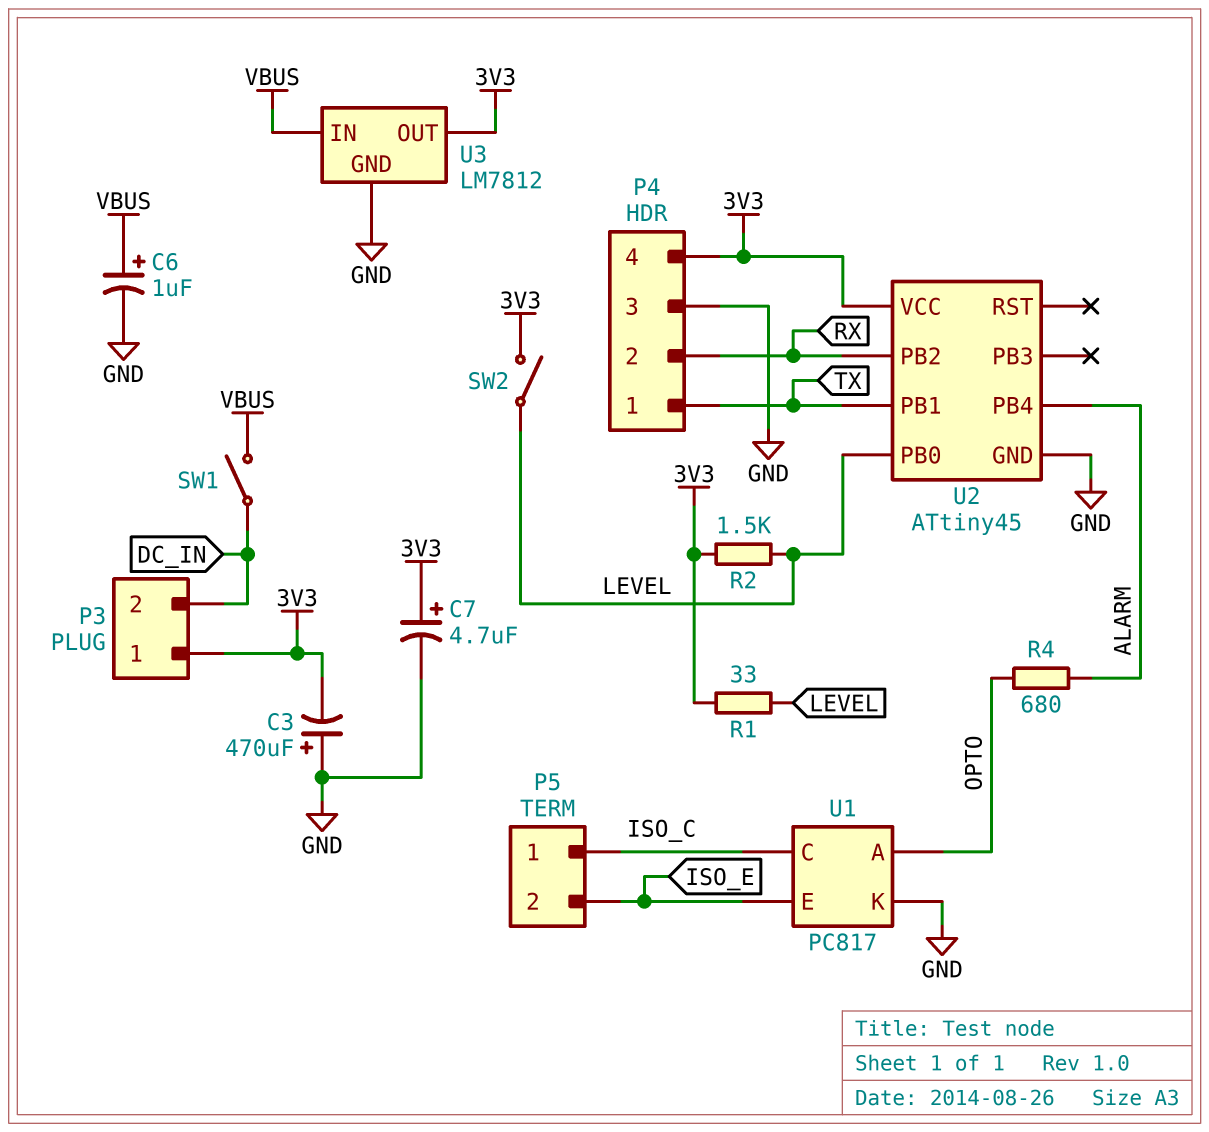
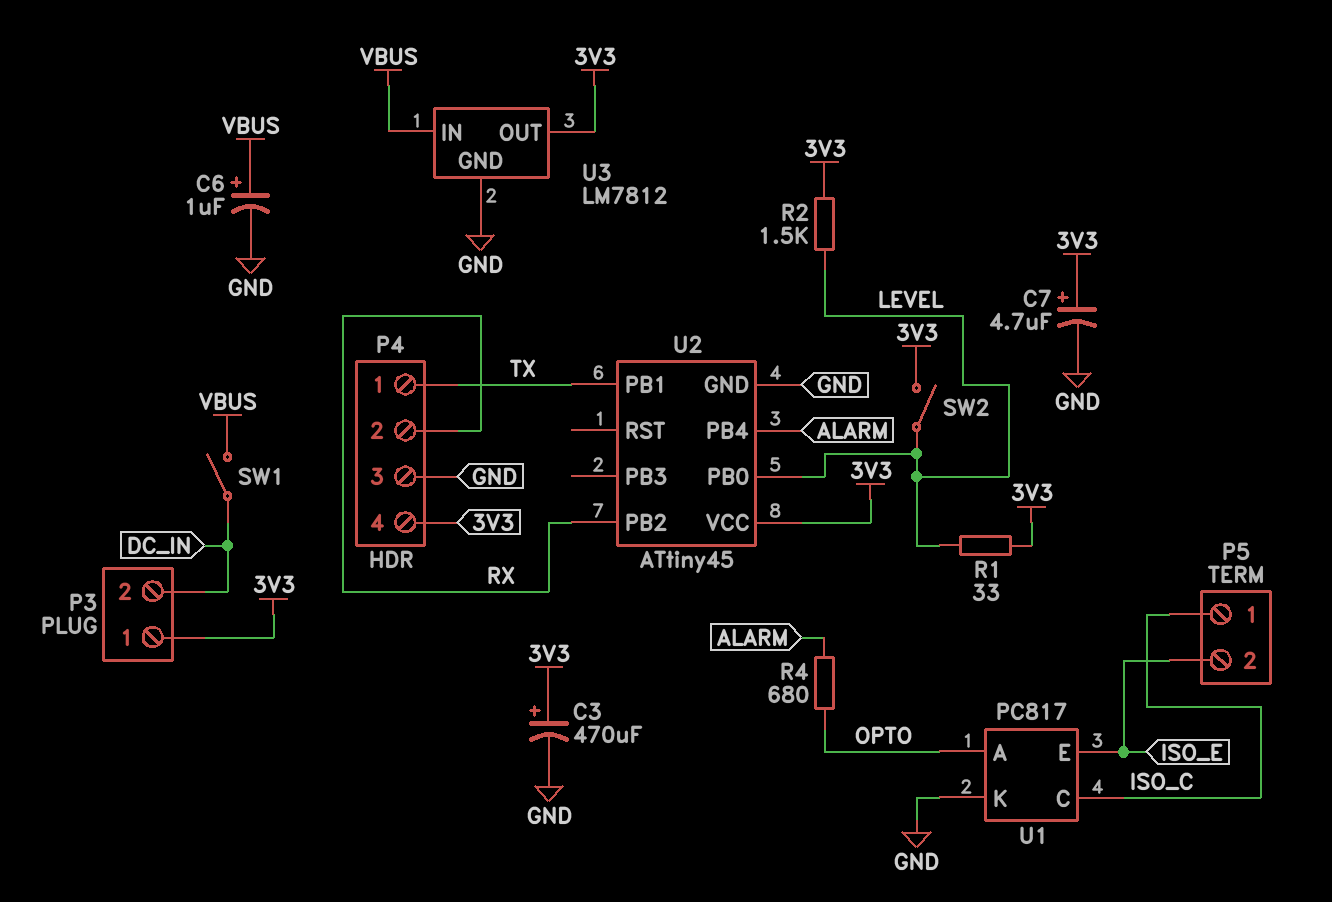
C3: 470uF (plus GND, minus 3V3) -> 470uF (plus 3V3, minus GND)

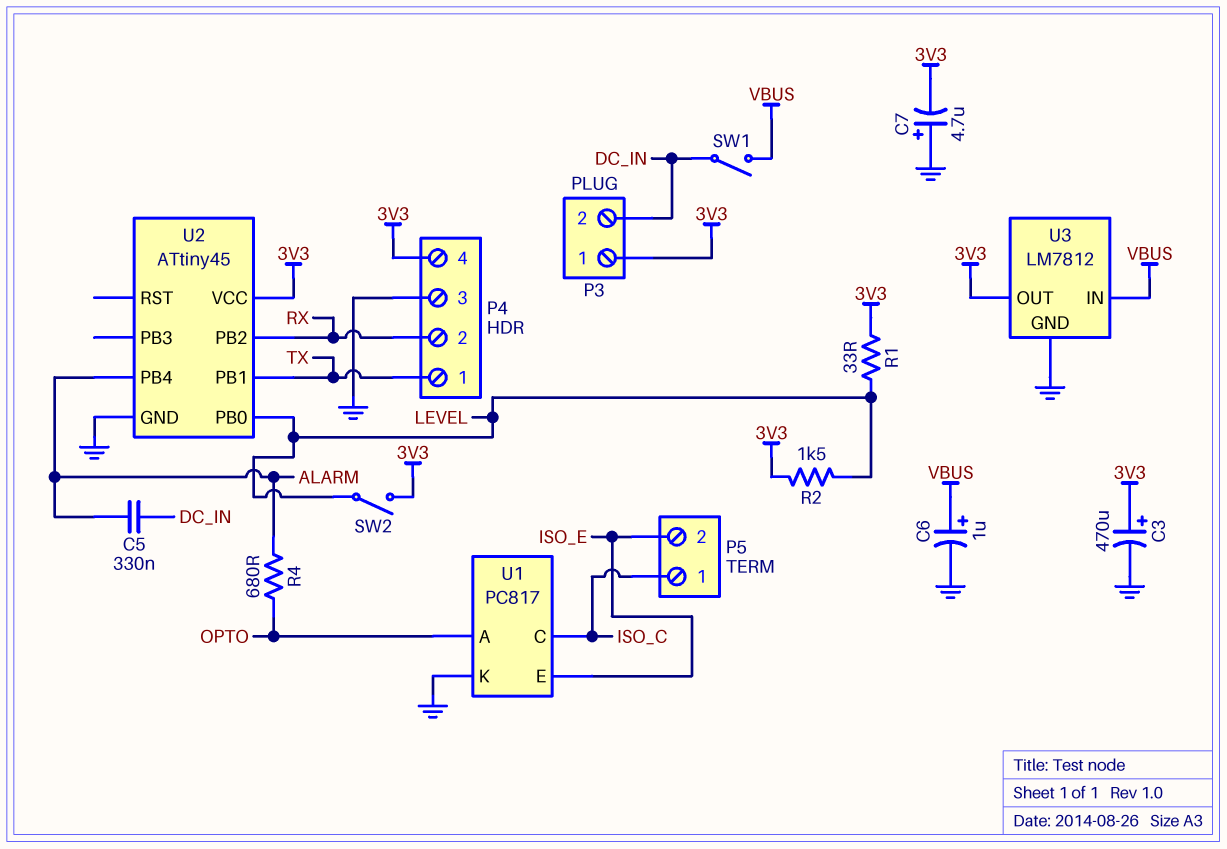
C5: none -> 330nF (ALARM, DC_IN)
C7: 4.7uF (plus 3V3, minus GND) -> 4.7uF (plus GND, minus 3V3)

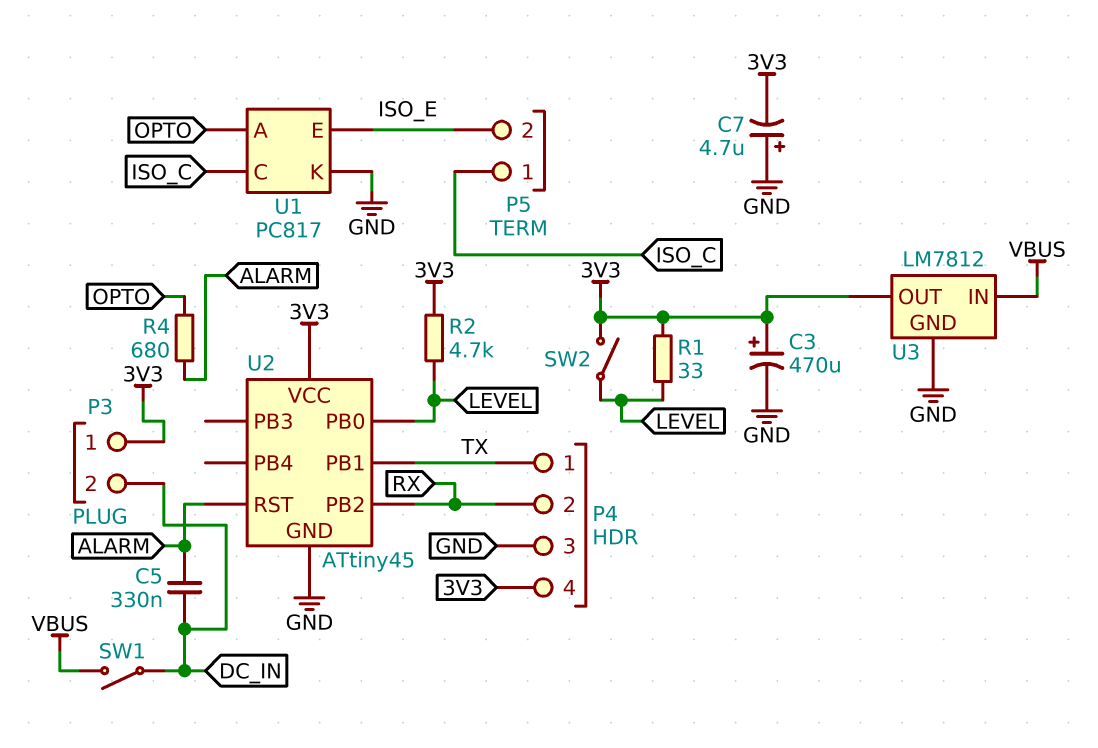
C6: 1uF (plus VBUS, minus GND) -> none
R2: 1.5k (3V3, LEVEL) -> 4.7k (3V3, LEVEL)
U2 pin PB4: ALARM -> none
U2 pin RST: none -> ALARM

